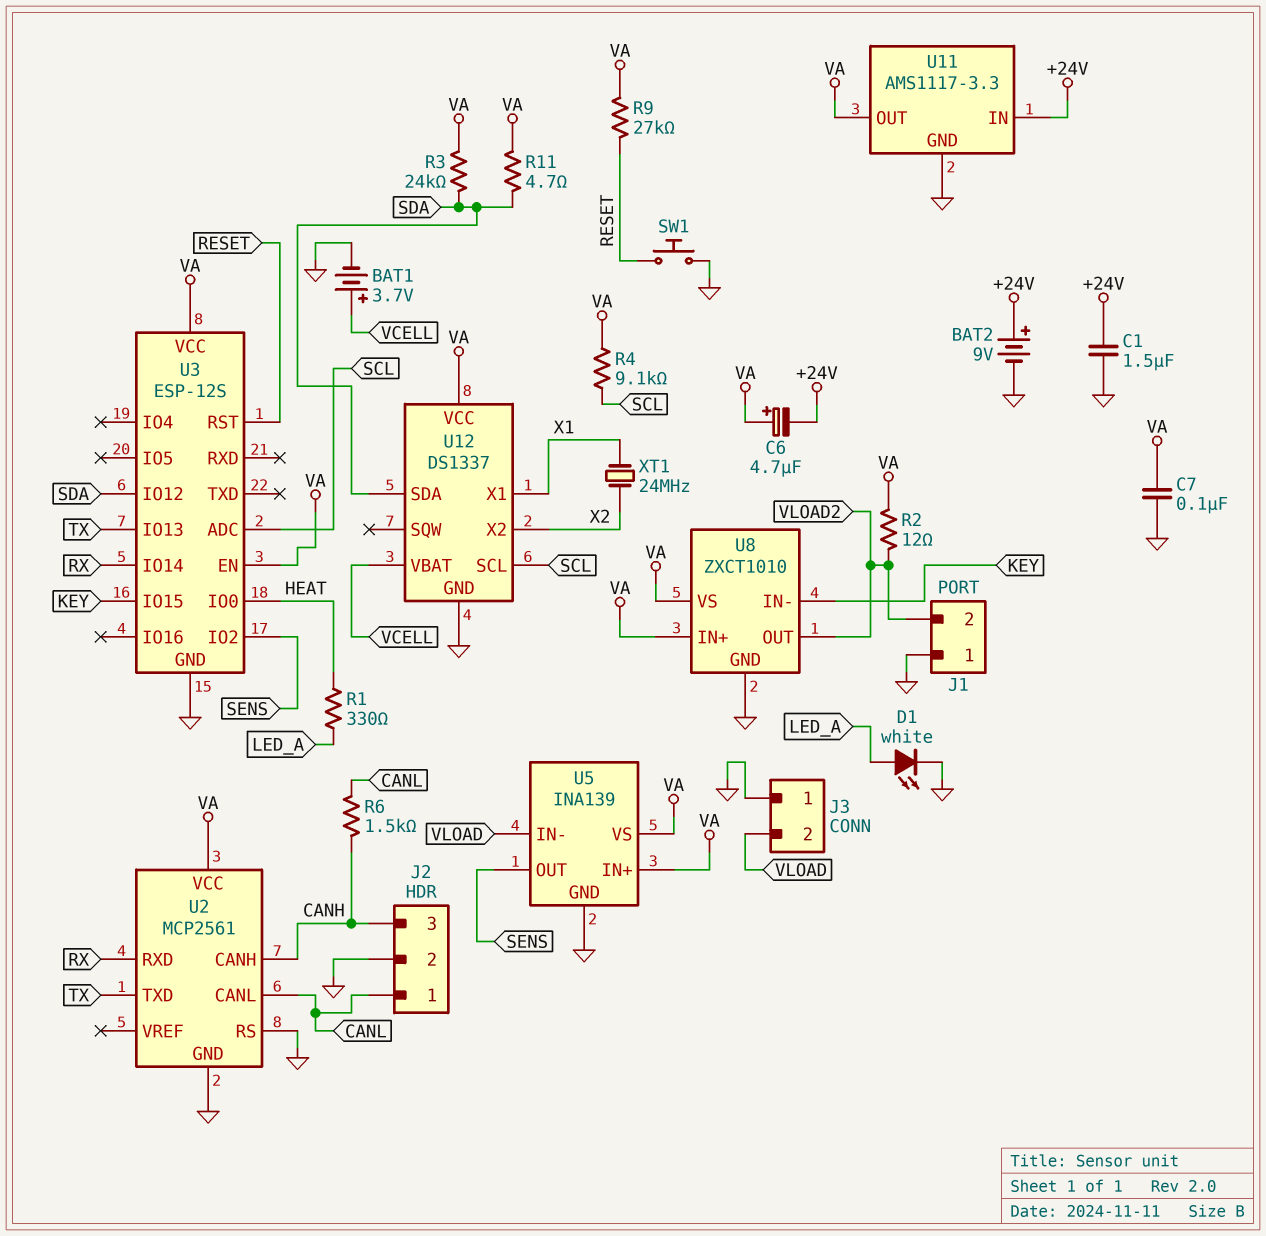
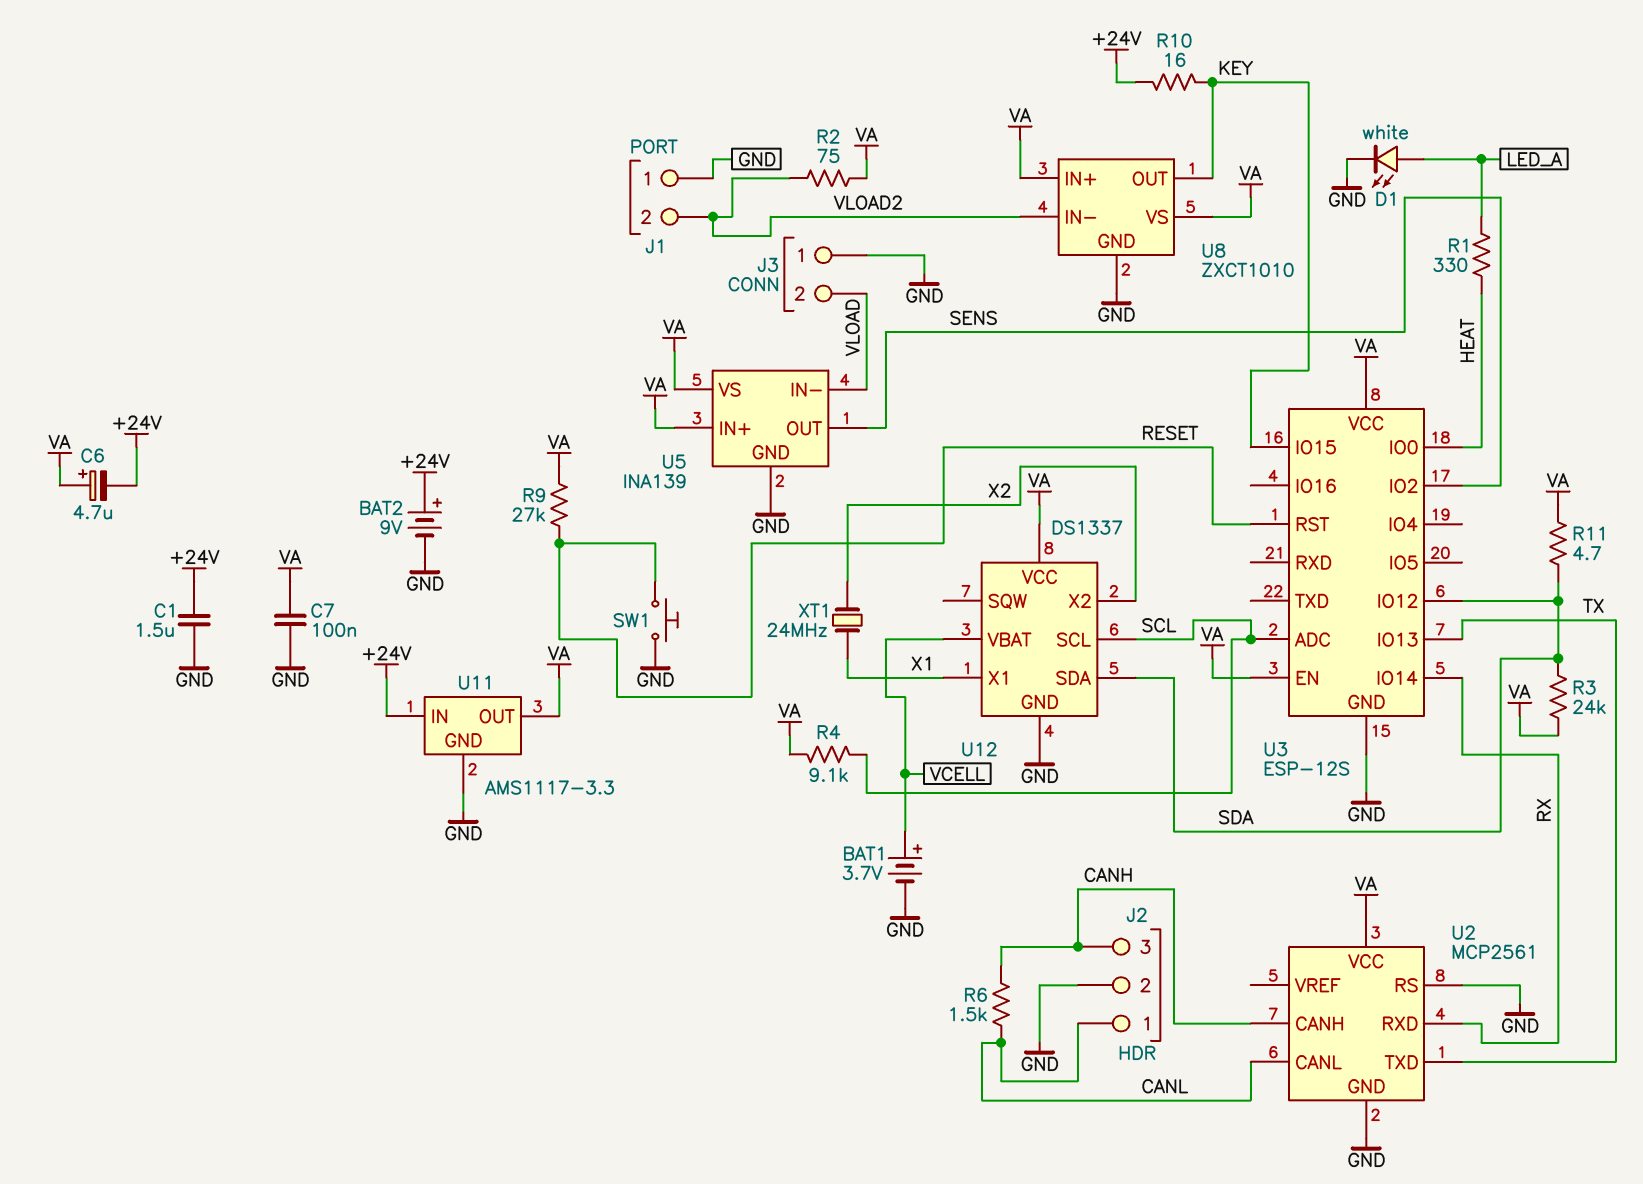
R2: 12 (VA, VLOAD2) -> 75 (VA, VLOAD2)
R10: none -> 16 (+24V, KEY)
U8 pin IN-: KEY -> VLOAD2
U8 pin OUT: VLOAD2 -> KEY

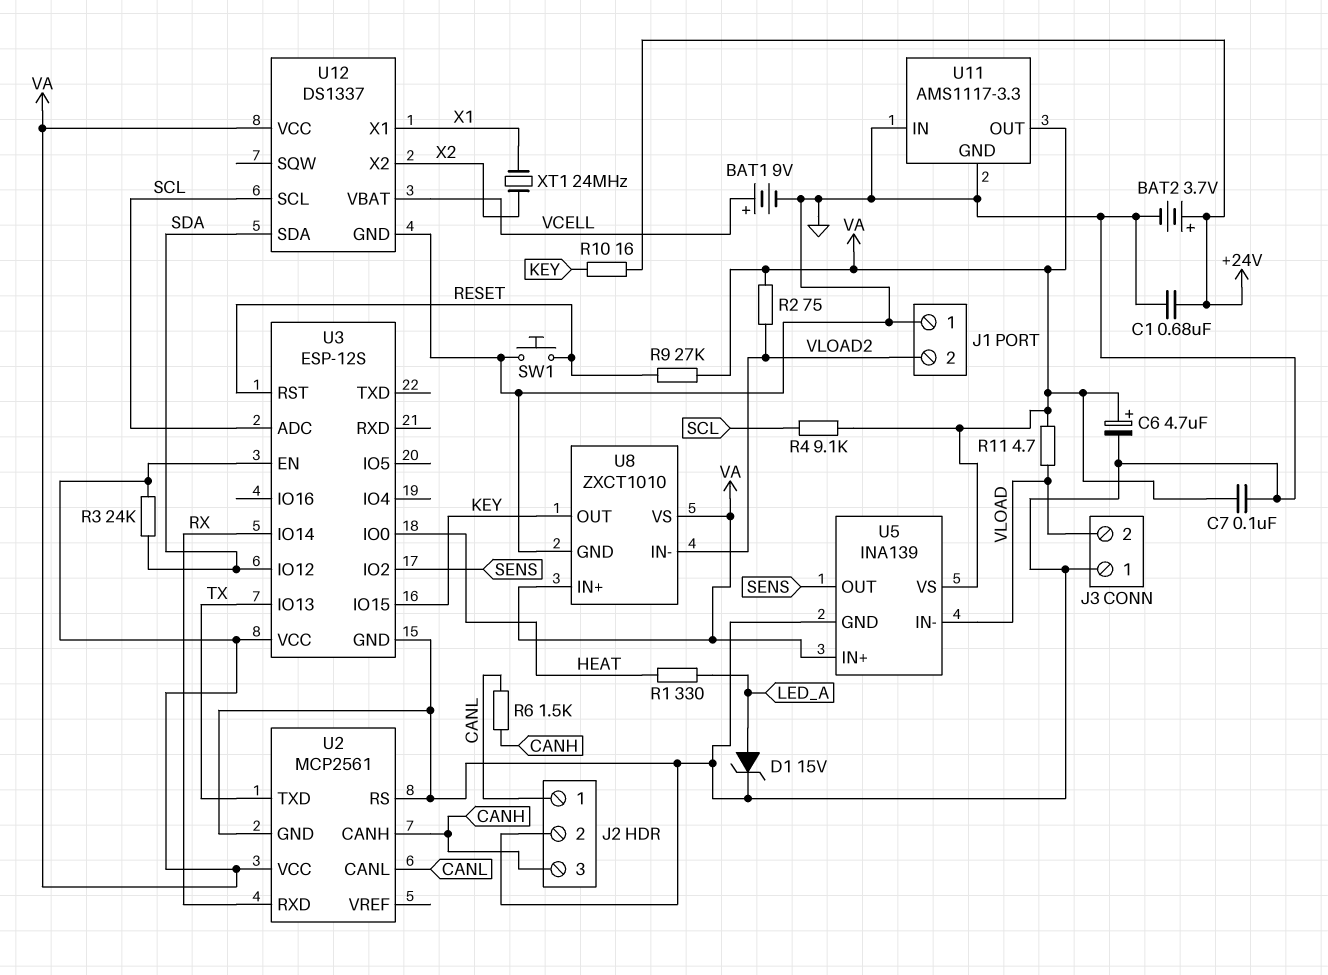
BAT1: 3.7V (plus VCELL, minus GND) -> 9V (plus VCELL, minus GND)
BAT2: 9V (plus +24V, minus GND) -> 3.7V (plus +24V, minus GND)
C1: 1.5uF (+24V, GND) -> 680nF (+24V, GND)
C6: 4.7uF (plus VA, minus +24V) -> 4.7uF (plus VA, minus GND)
D1: LED white (A LED_A, K GND) -> zener 15V (A LED_A, K GND)
R11: 4.7 (SDA, VA) -> 4.7 (VA, VLOAD)
U11 pin IN: +24V -> GND

